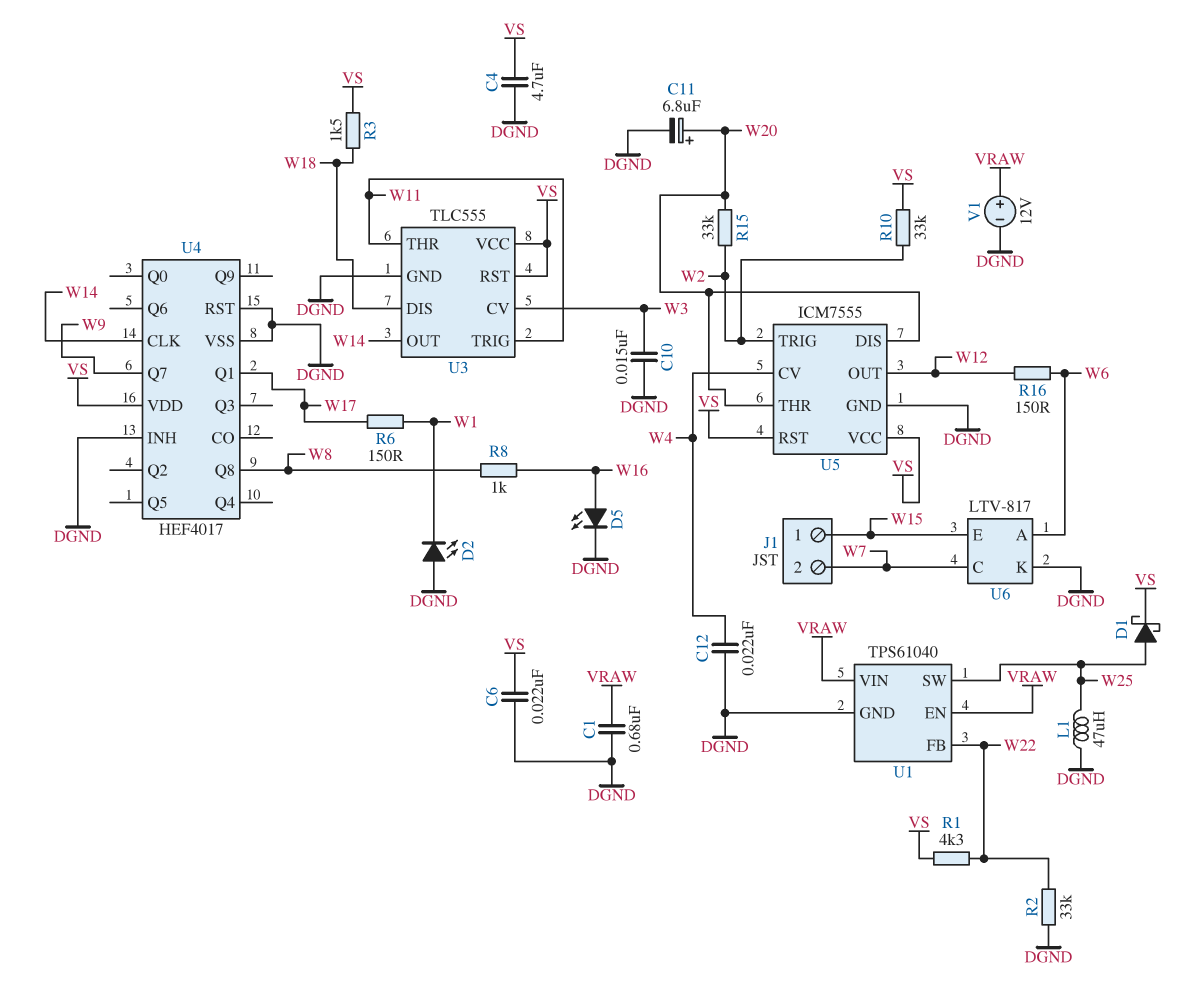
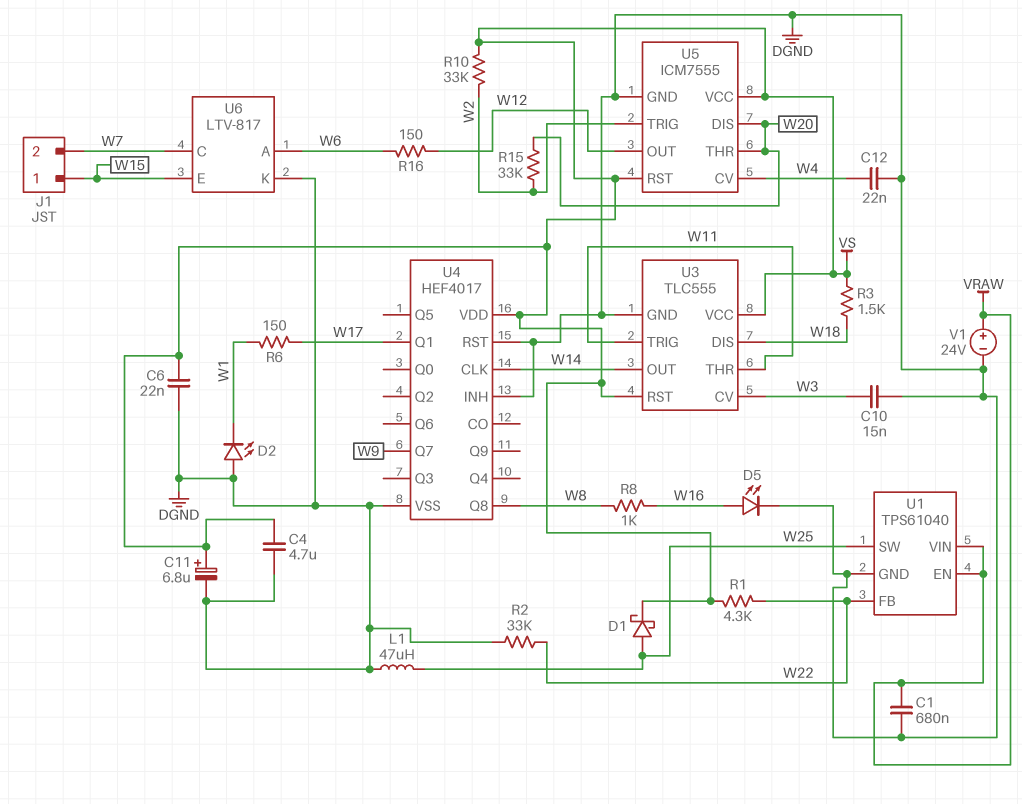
C11: 6.8uF (plus W20, minus DGND) -> 6.8uF (plus VS, minus DGND)
V1: 12V (plus VRAW, minus DGND) -> 24V (plus VRAW, minus DGND)

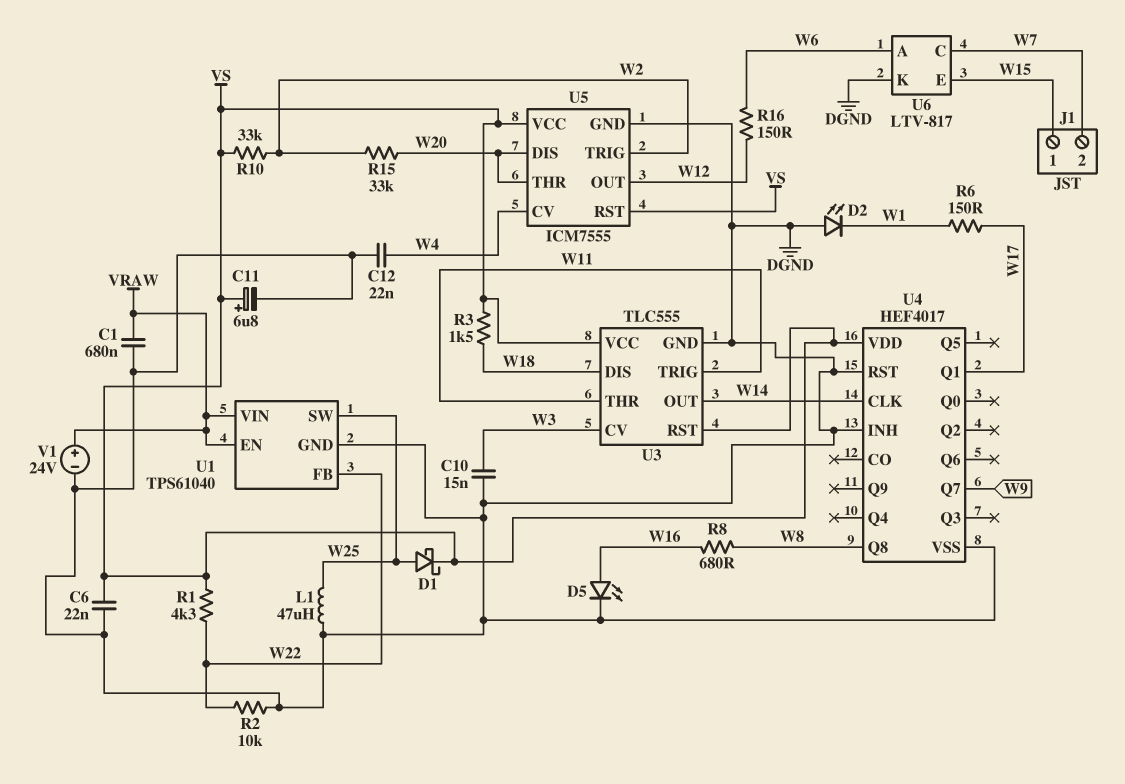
C4: 4.7uF (DGND, VS) -> none
R2: 33k (DGND, W22) -> 10k (DGND, W22)
R8: 1k (W8, W16) -> 680 (W8, W16)

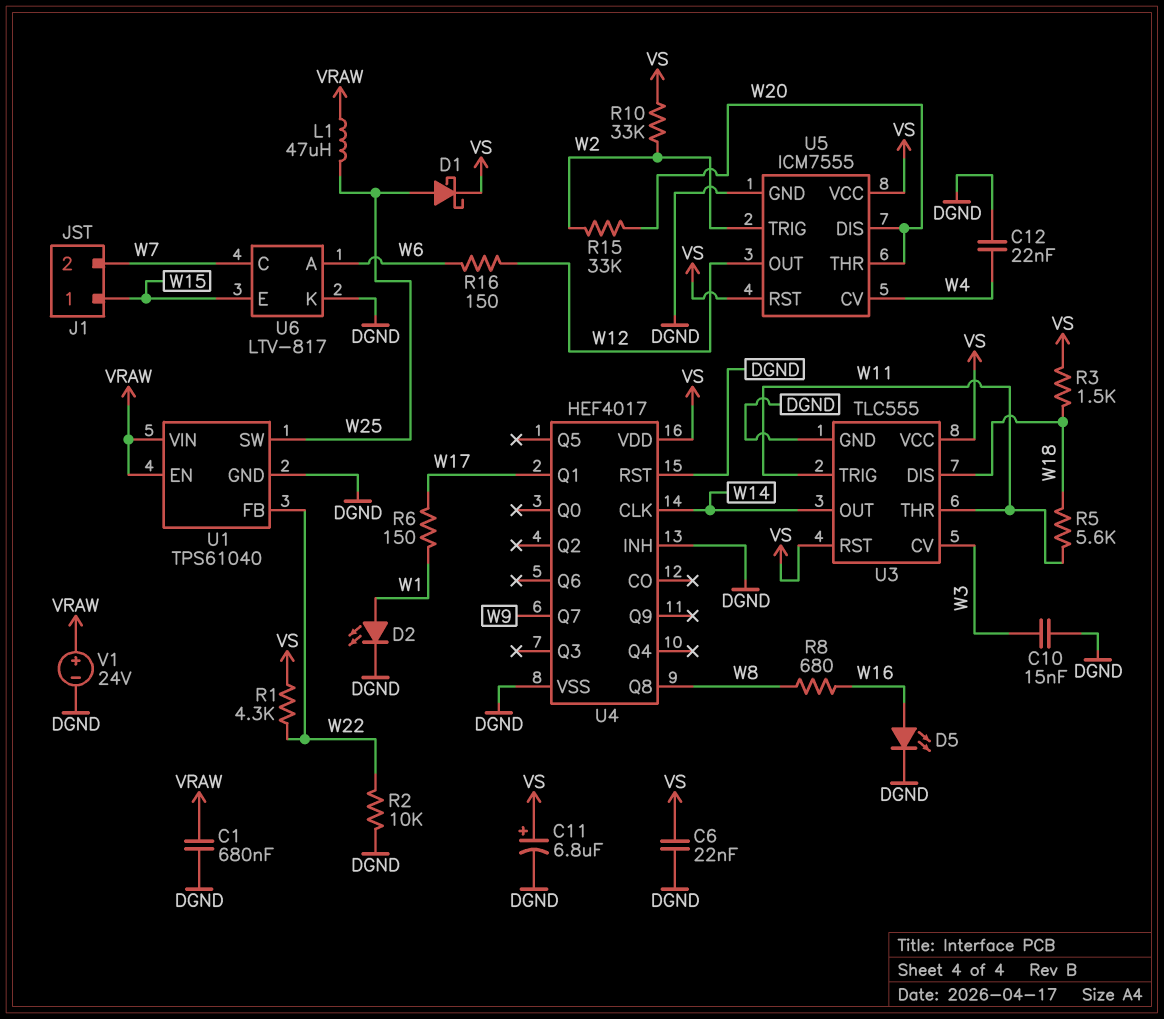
D2: LED (A DGND, K W1) -> LED (A W1, K DGND)
L1: 47uH (DGND, W25) -> 47uH (VRAW, W25)
R5: none -> 5.6k (W11, W18)

